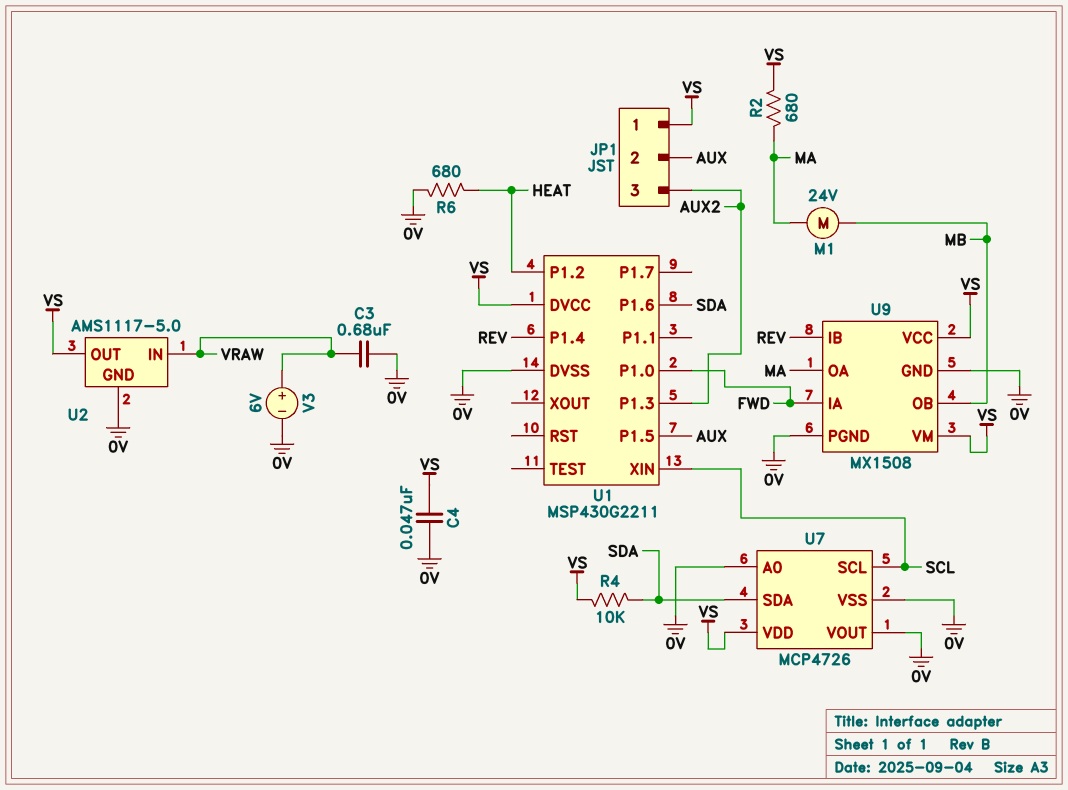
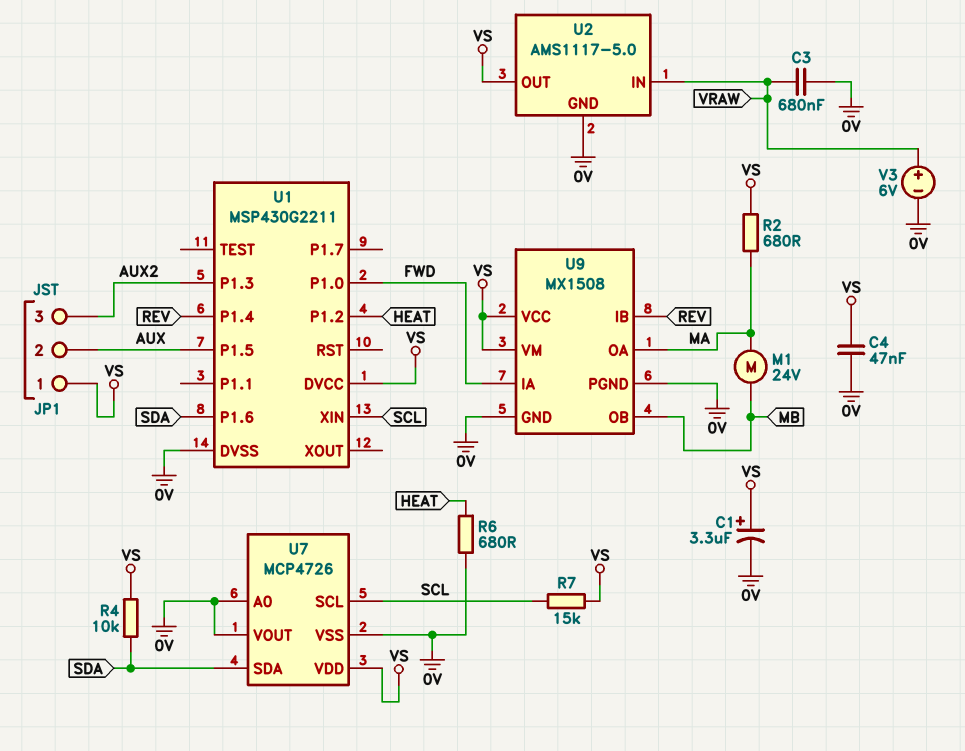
C1: none -> 3.3uF (plus VS, minus 0V)
R7: none -> 15k (SCL, VS)

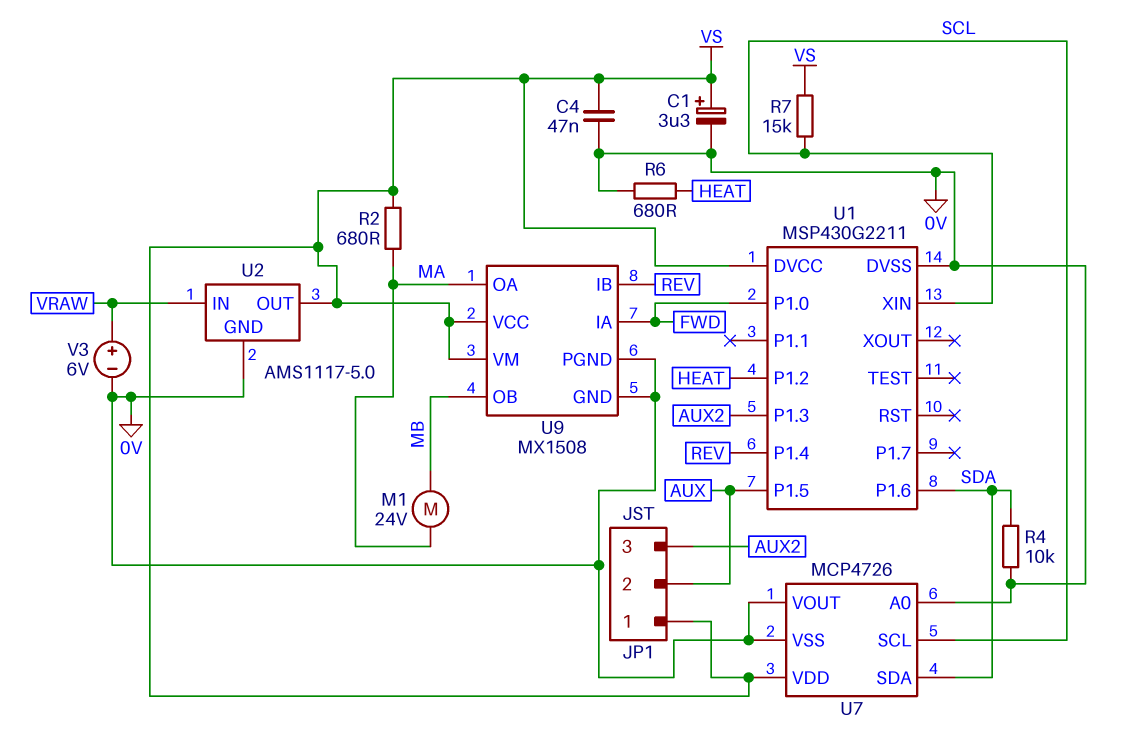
C3: 680nF (0V, VRAW) -> none
R4: 10k (SDA, VS) -> 10k (0V, SDA)

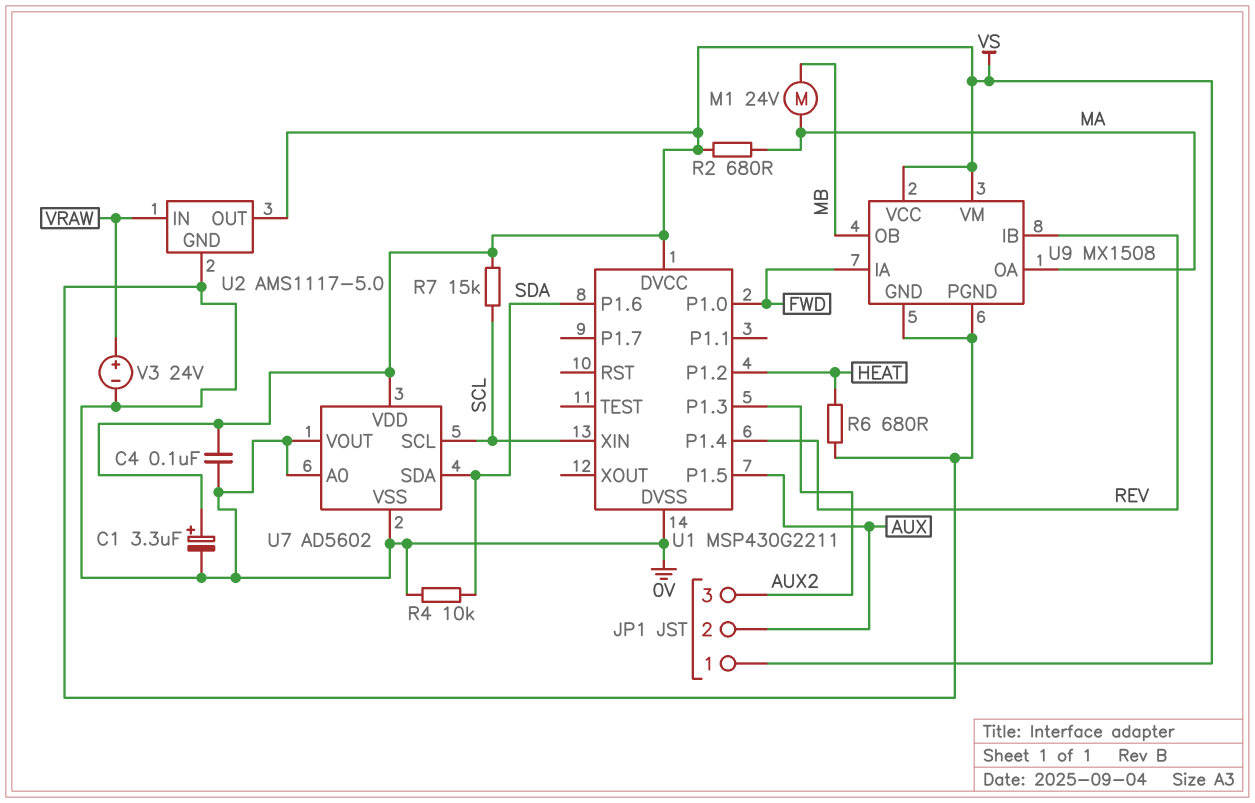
C4: 47nF (0V, VS) -> 100nF (0V, VS)
U7: MCP4726 -> AD5602
V3: 6V (plus VRAW, minus 0V) -> 24V (plus VRAW, minus 0V)

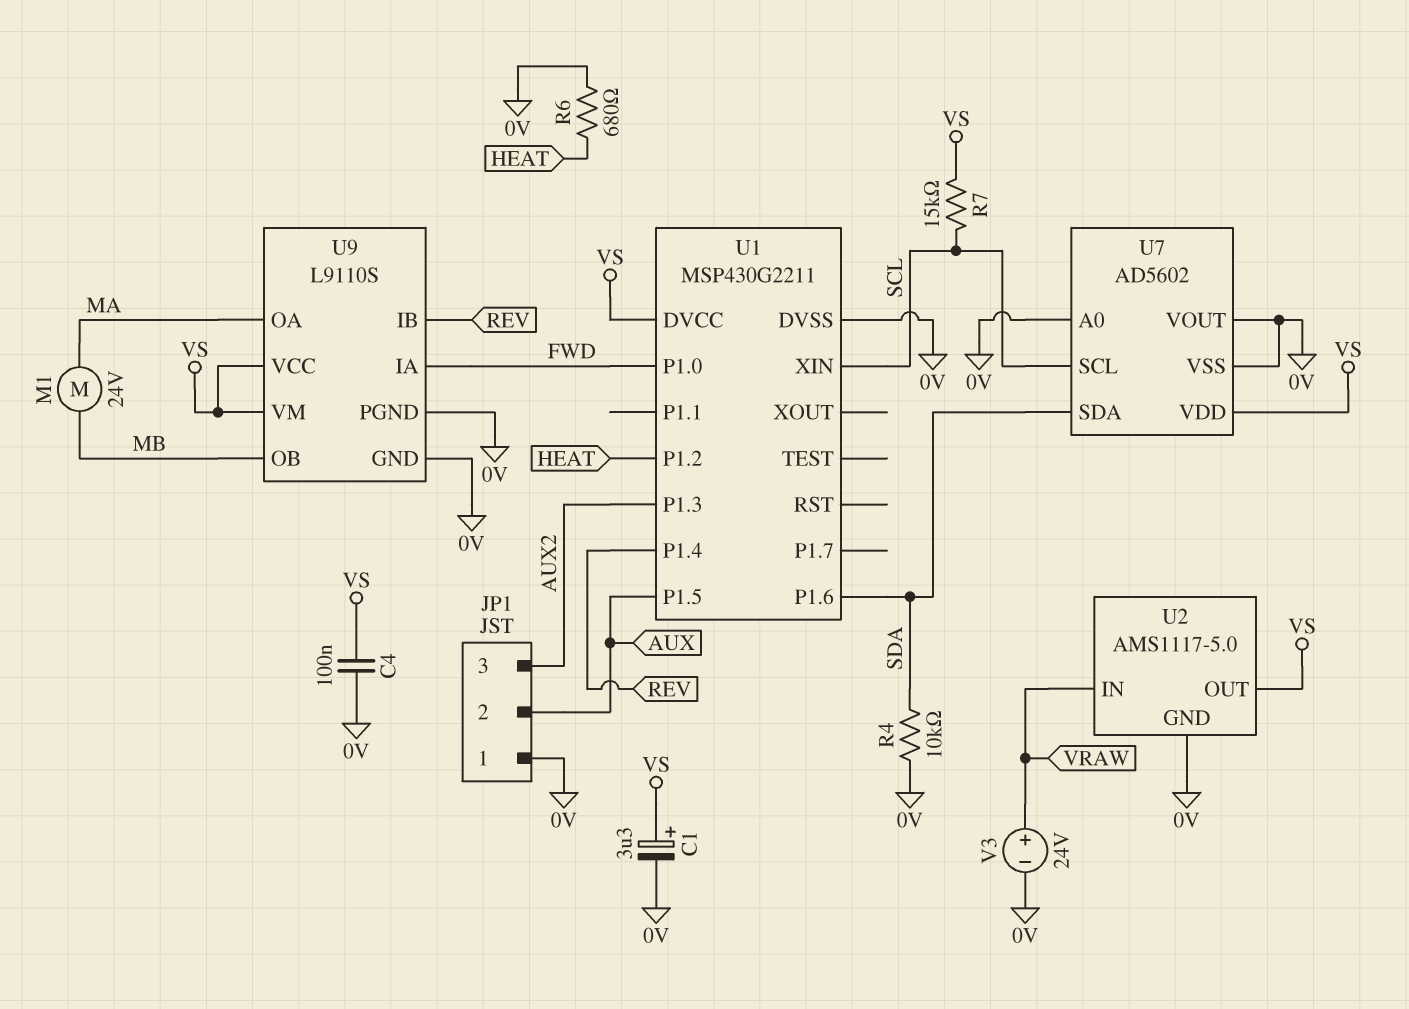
JP1 pin 1: VS -> 0V
R2: 680 (MA, VS) -> none
U9: MX1508 -> L9110S

